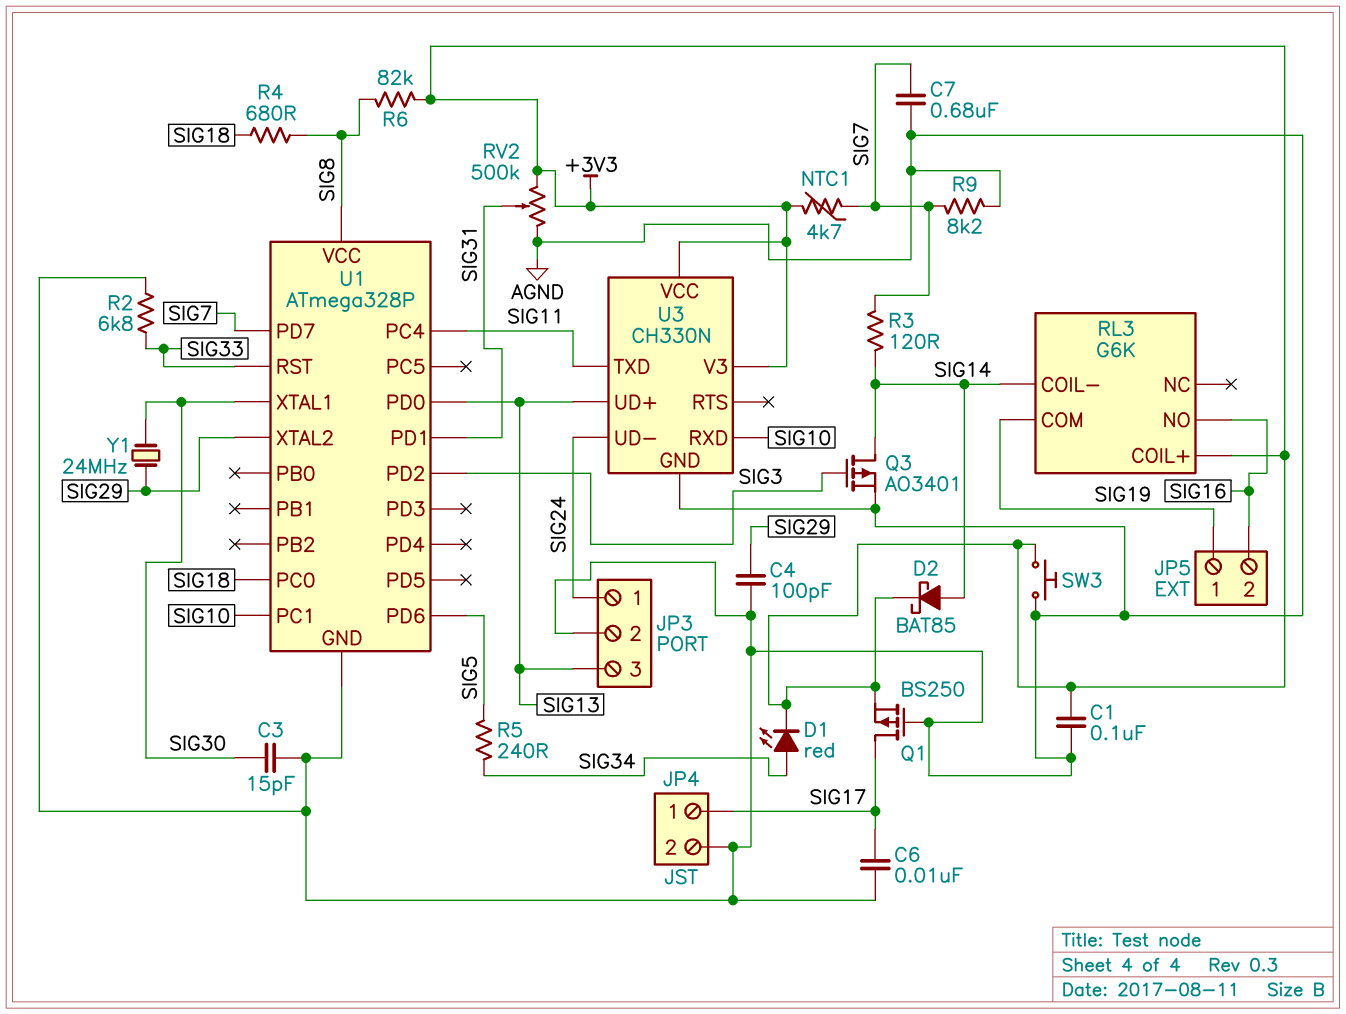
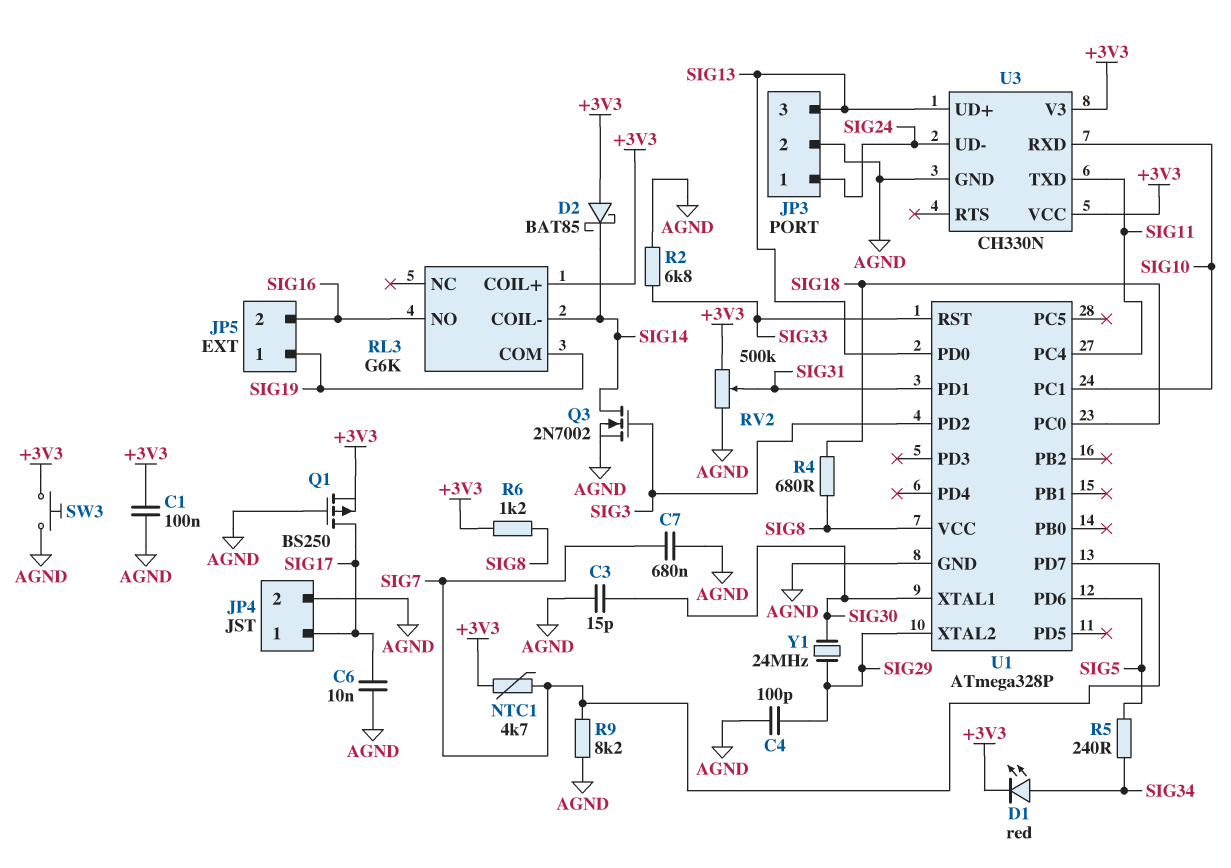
D2: schottky BAT85 (A SIG14, K +3V3) -> schottky BAT85 (A +3V3, K SIG14)
Q3: PMOS AO3401 (G SIG3, D SIG14, S AGND) -> NMOS 2N7002 (G SIG3, D SIG14, S AGND)
R3: 120 (SIG7, SIG14) -> none
R6: 82k (+3V3, SIG8) -> 1.2k (+3V3, SIG8)

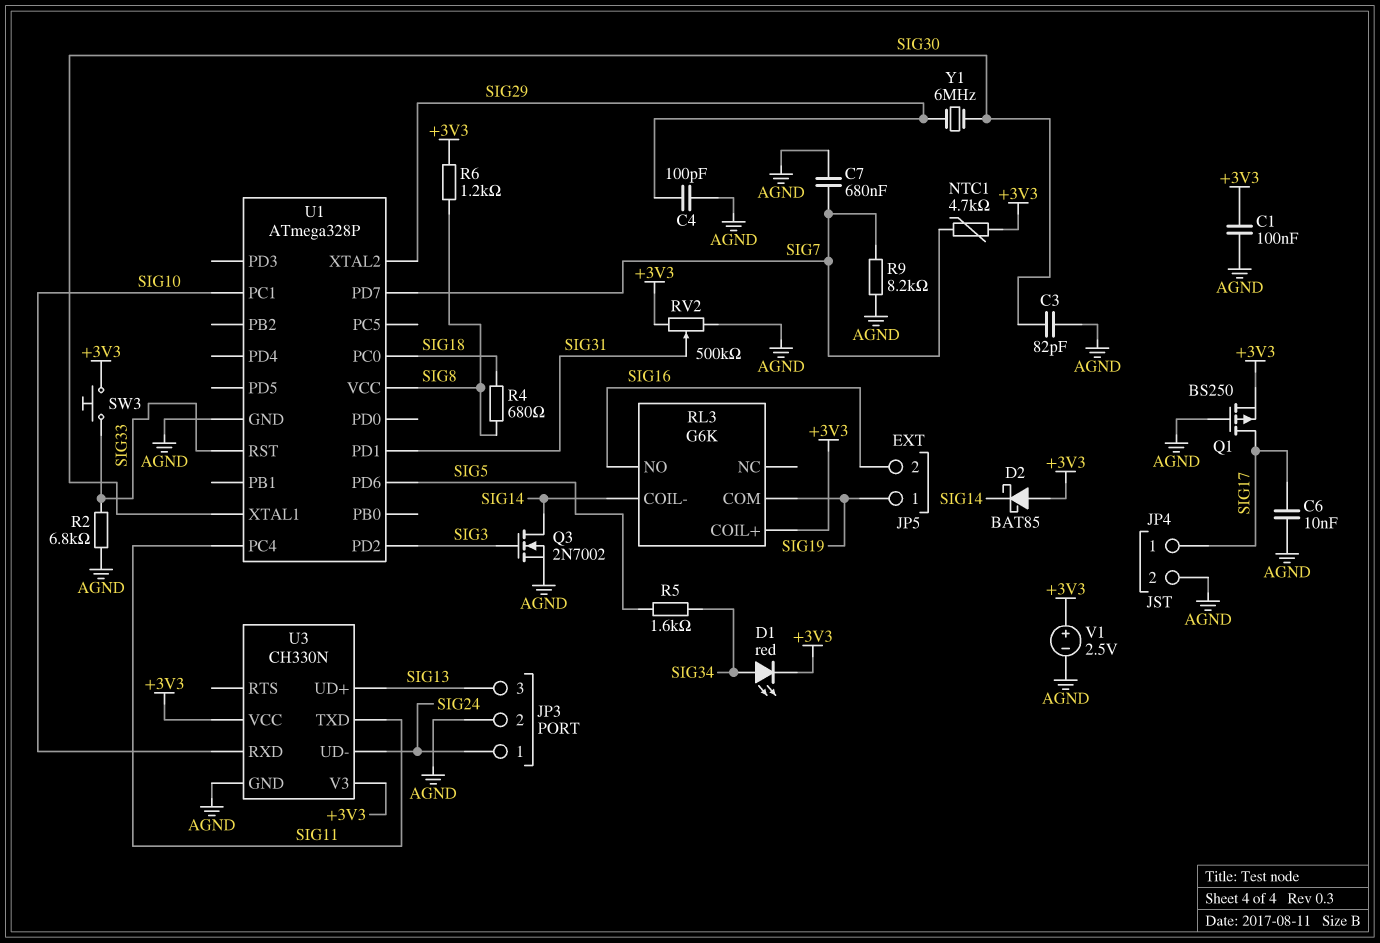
C3: 15pF (AGND, SIG30) -> 82pF (AGND, SIG30)
R5: 240 (SIG5, SIG34) -> 1.6k (SIG5, SIG34)
SW3: button (+3V3, AGND) -> button (+3V3, SIG33)
U1 pin PD0: SIG13 -> none
V1: none -> 2.5V (plus +3V3, minus AGND)
Y1: 24MHz (SIG29, SIG30) -> 6MHz (SIG29, SIG30)

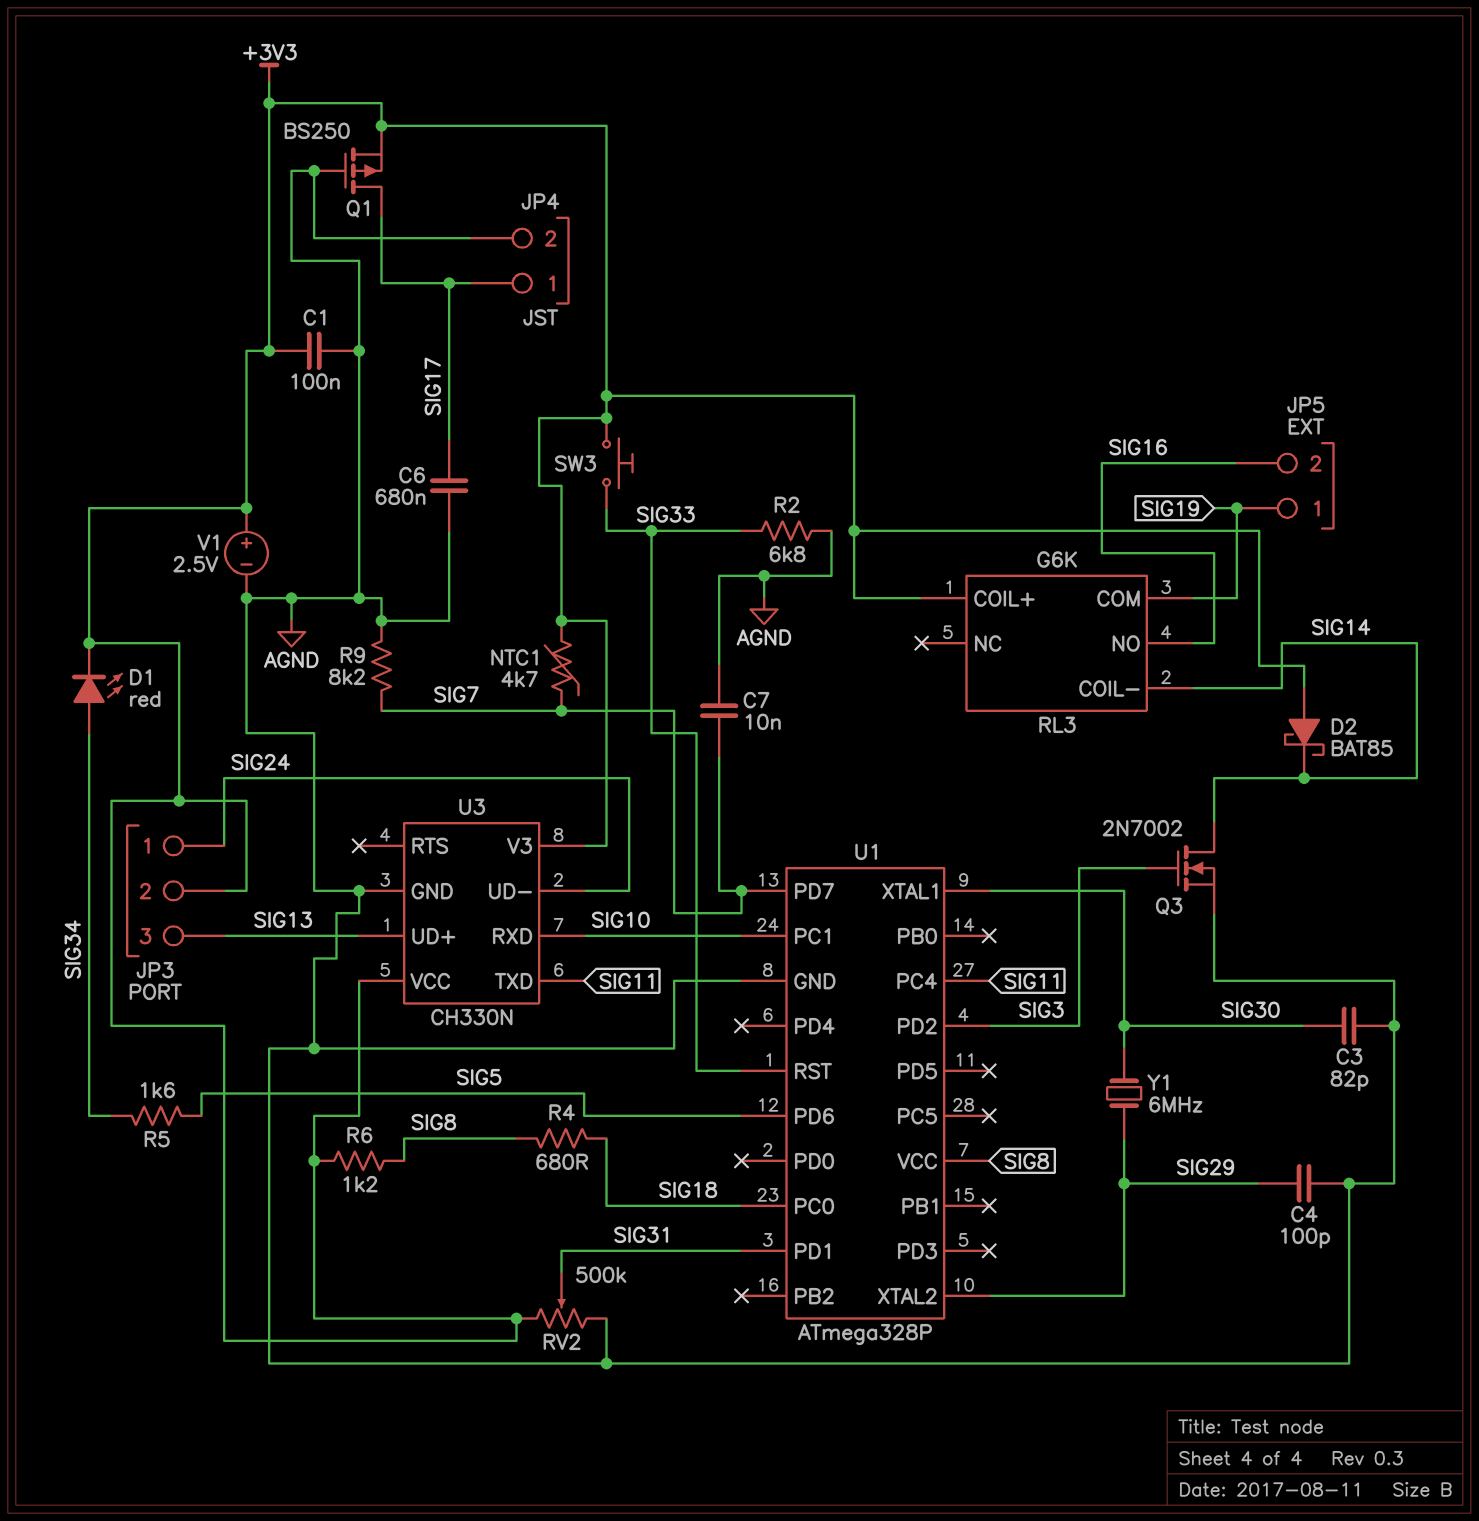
C6: 10nF (AGND, SIG17) -> 680nF (AGND, SIG17)
C7: 680nF (AGND, SIG7) -> 10nF (AGND, SIG7)
JP3 pin 2: AGND -> +3V3

